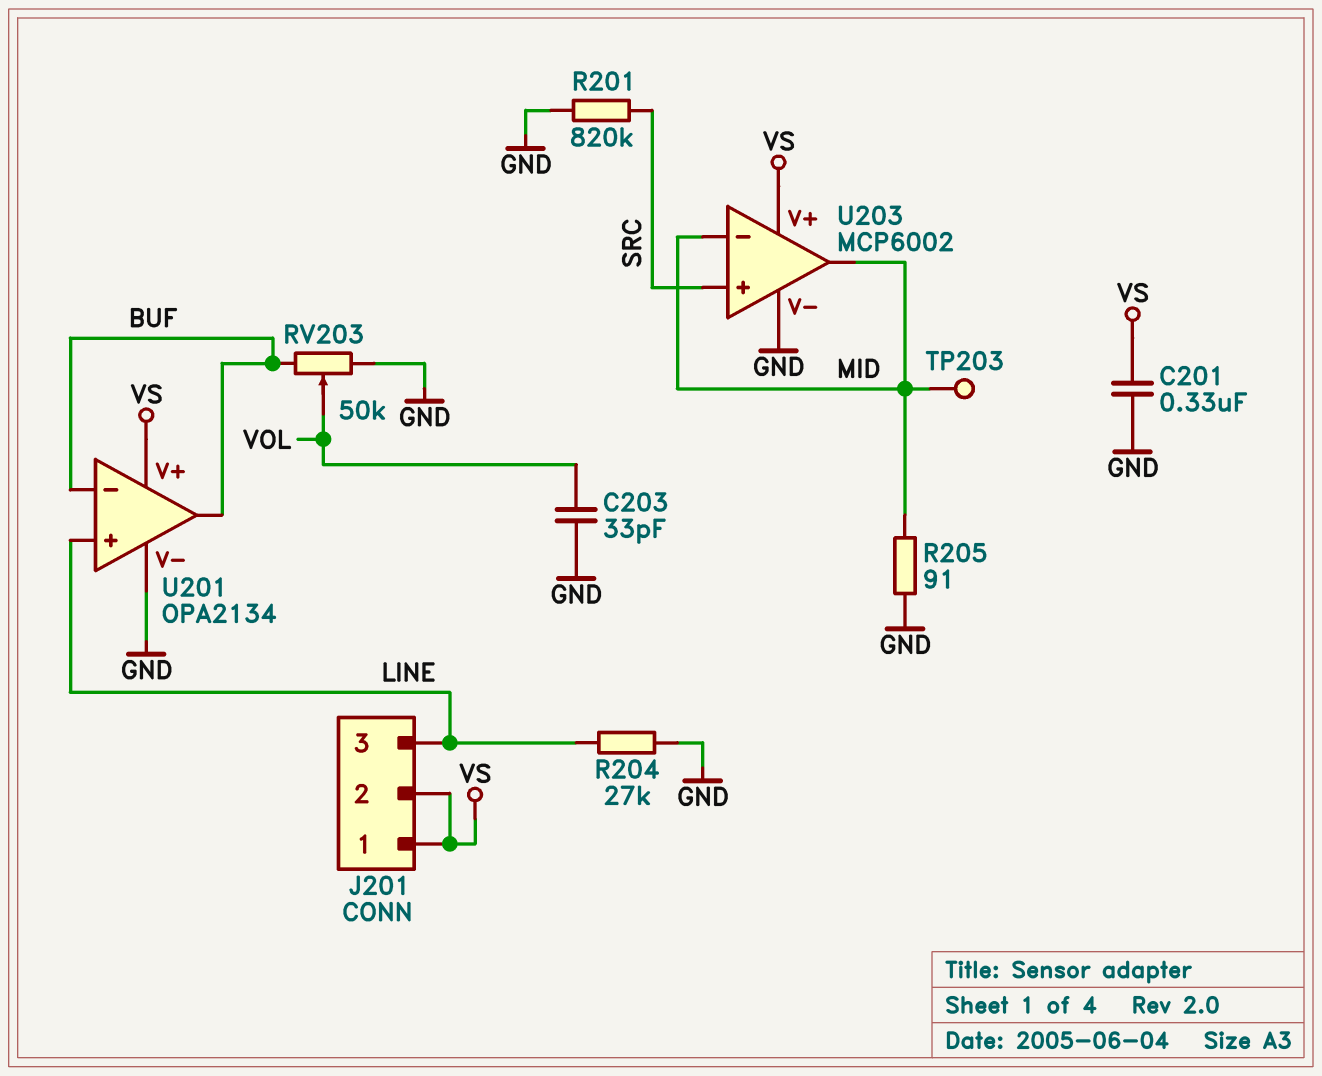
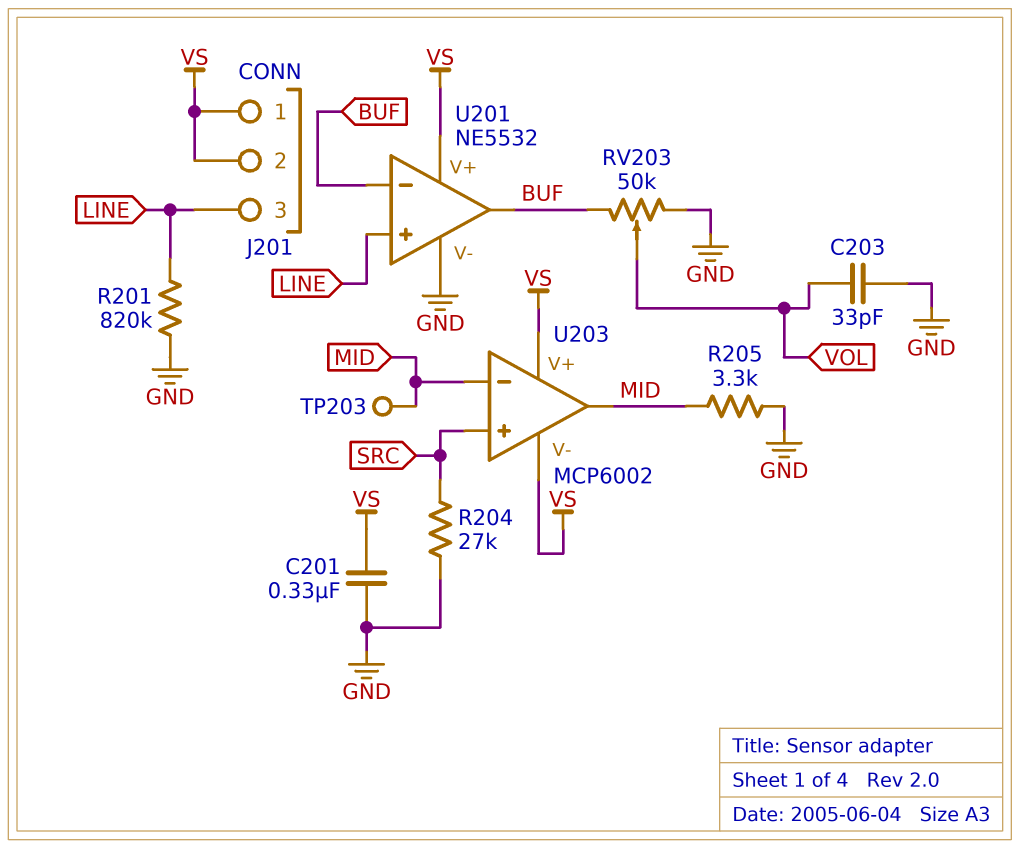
R201: 820k (GND, SRC) -> 820k (GND, LINE)
R204: 27k (GND, LINE) -> 27k (GND, SRC)
R205: 91 (GND, MID) -> 3.3k (GND, MID)
U201: OPA2134 -> NE5532
U203 pin V-: GND -> VS

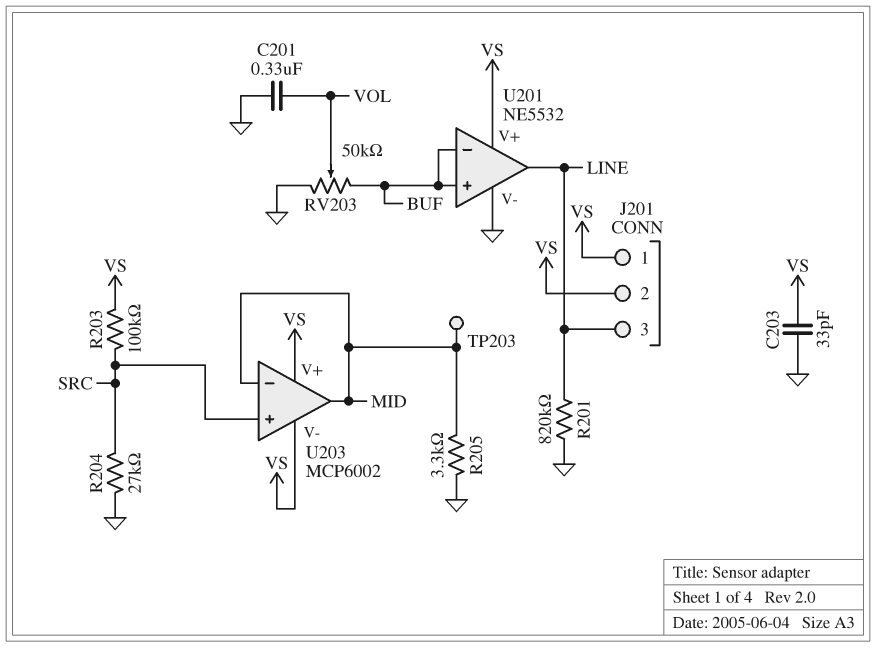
C201: 330nF (GND, VS) -> 330nF (GND, VOL)
C203: 33pF (GND, VOL) -> 33pF (GND, VS)
R203: none -> 100k (SRC, VS)
U201 pin in+: LINE -> BUF
U201 pin out: BUF -> LINE

